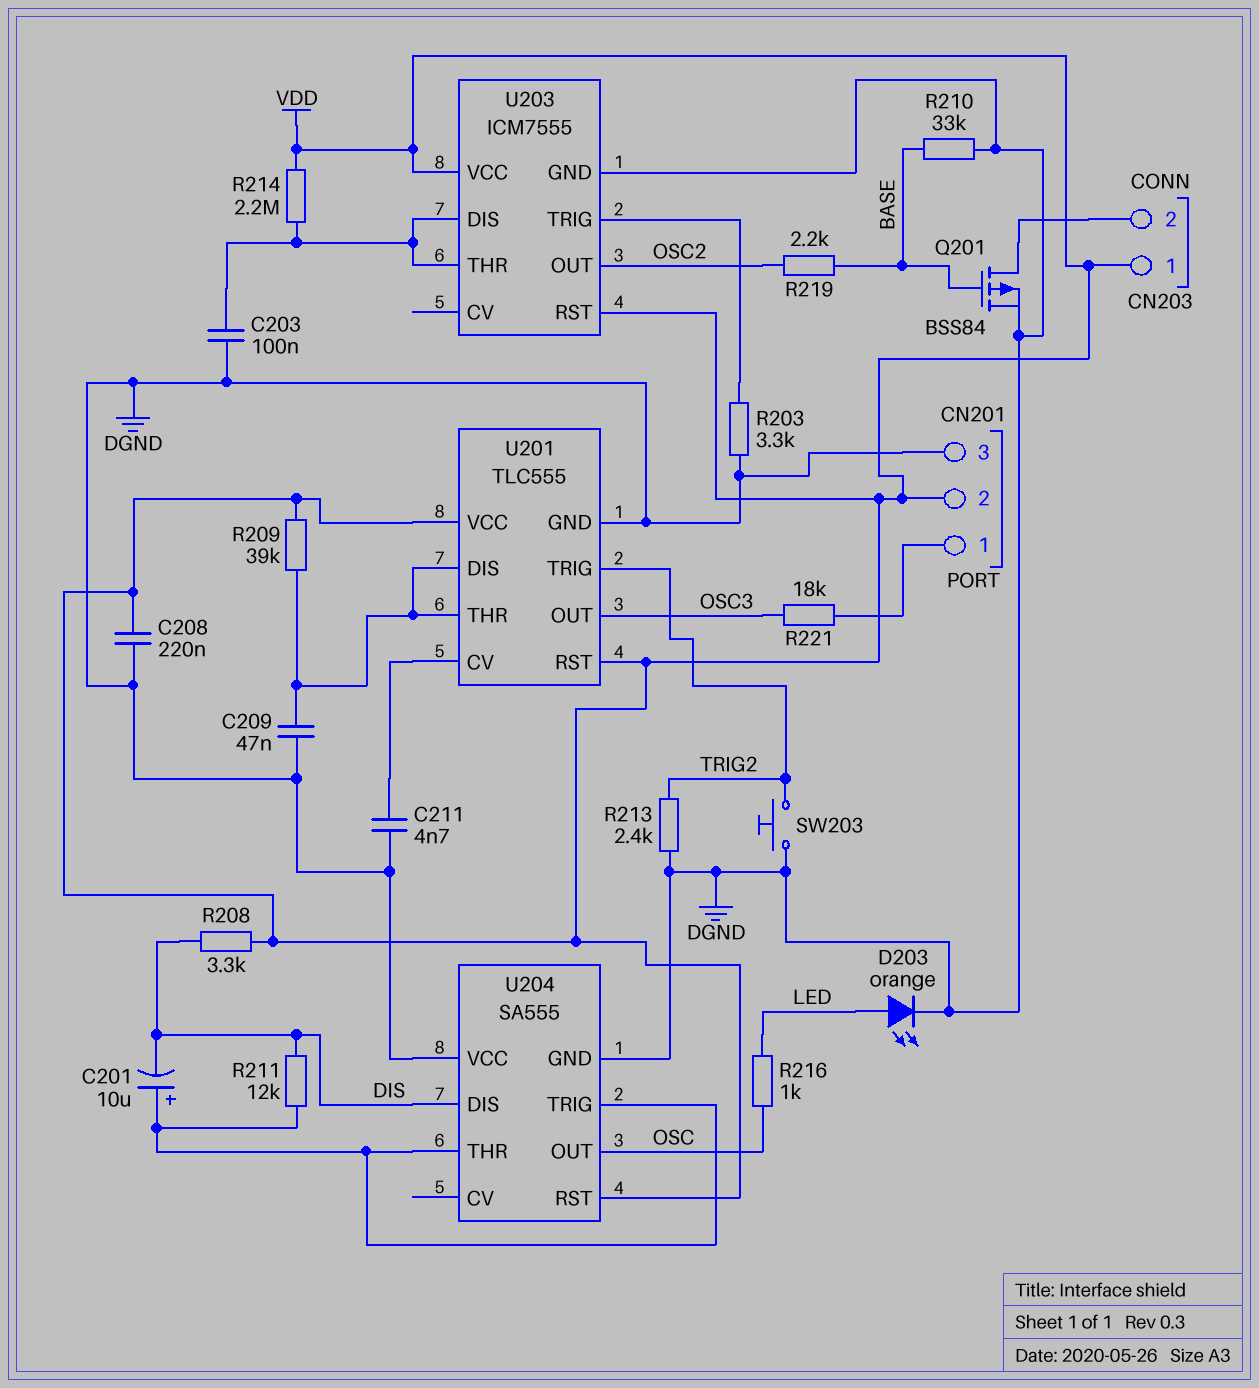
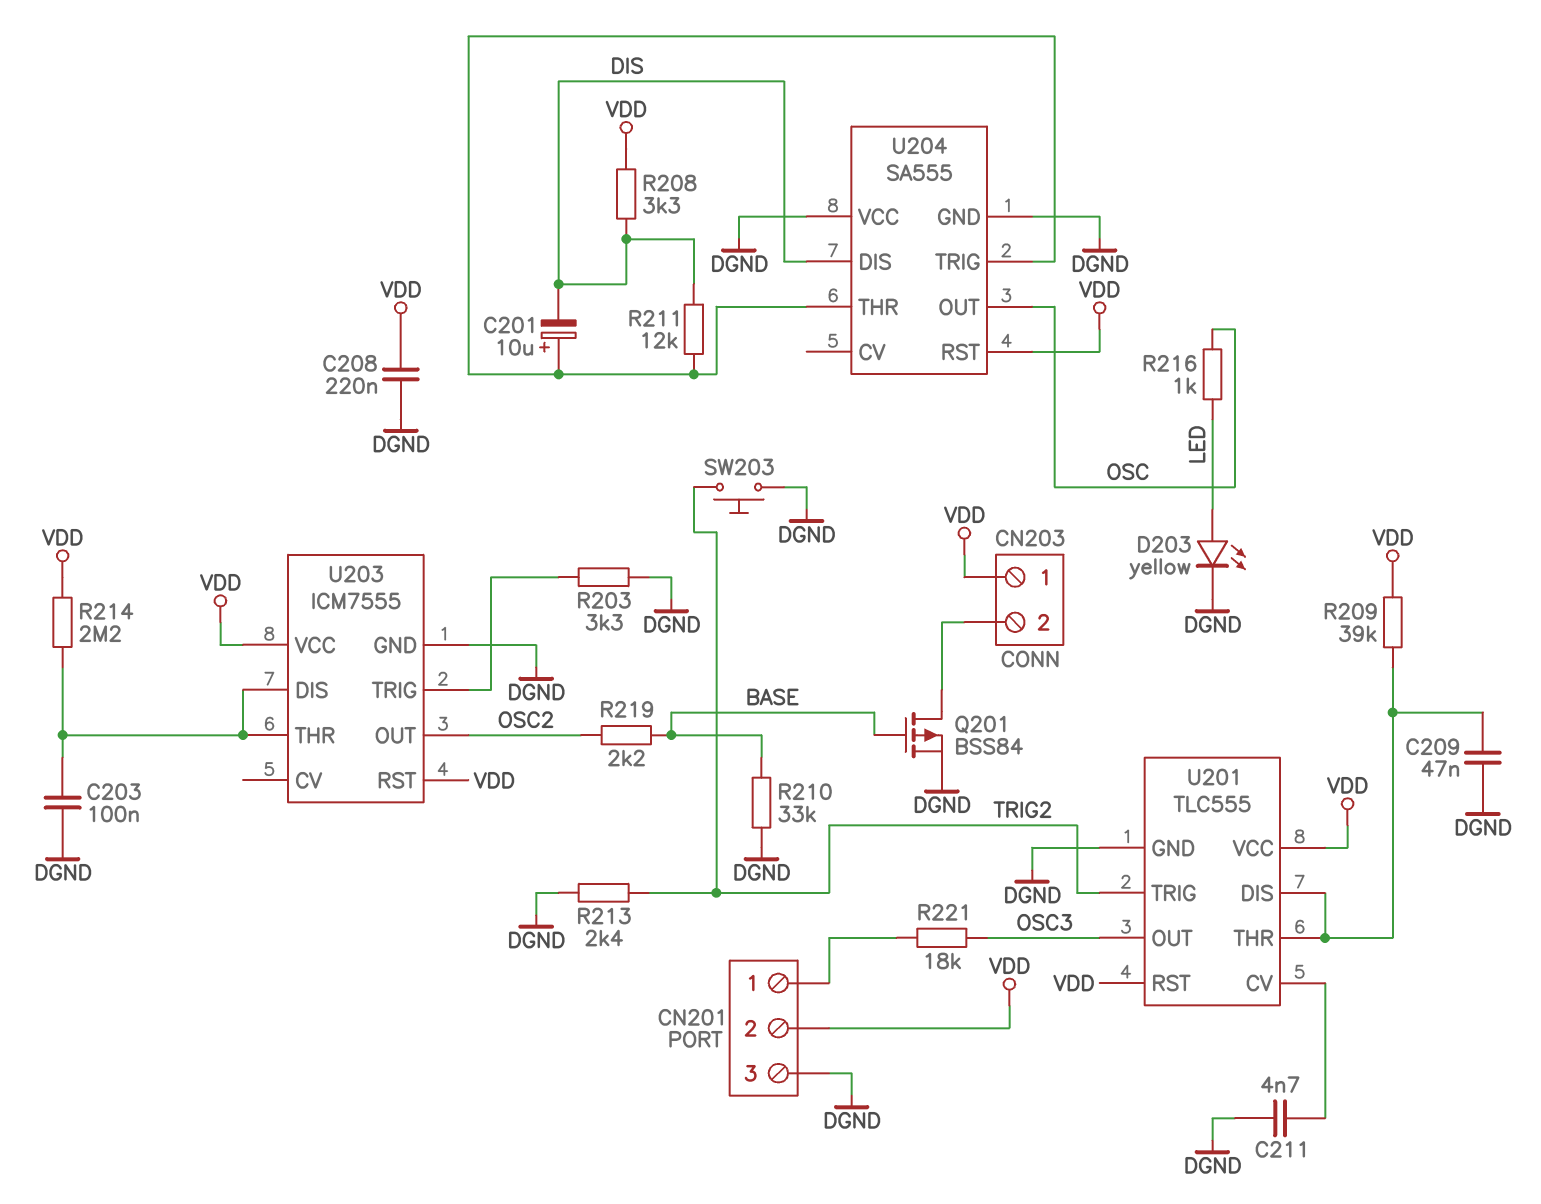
D203: LED orange (A LED, K DGND) -> LED yellow (A LED, K DGND)

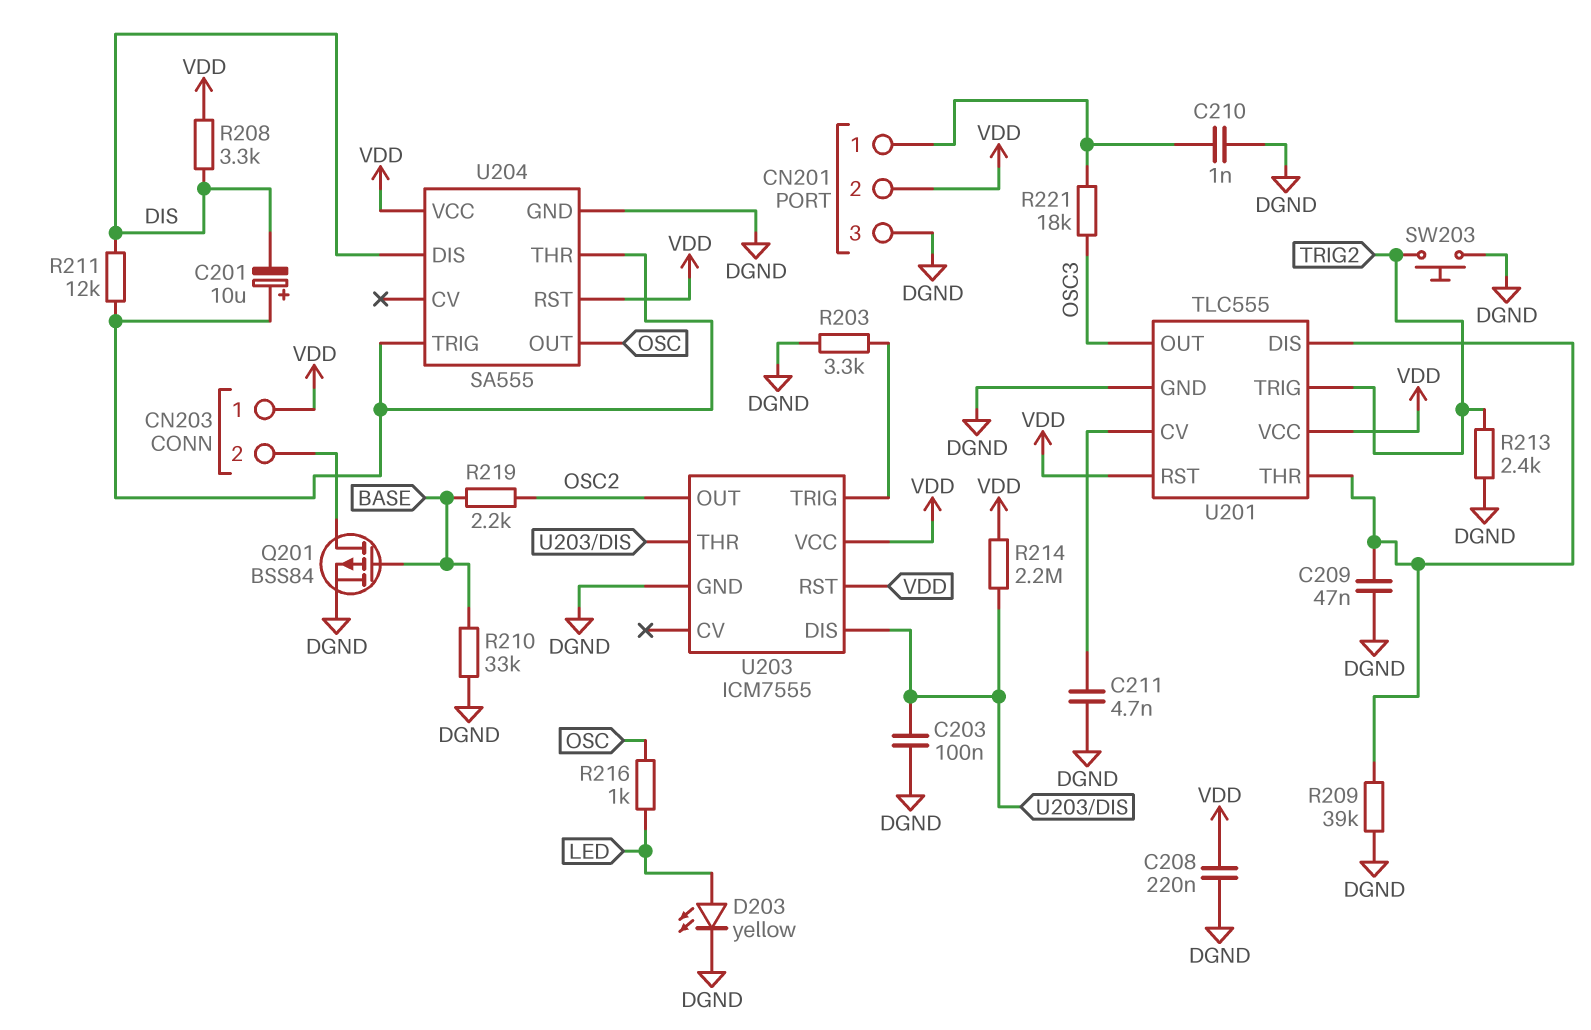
C210: none -> 1nF (CN201/1, DGND)
R209: 39k (U201/DIS, VDD) -> 39k (DGND, U201/DIS)
U204 pin VCC: DGND -> VDD

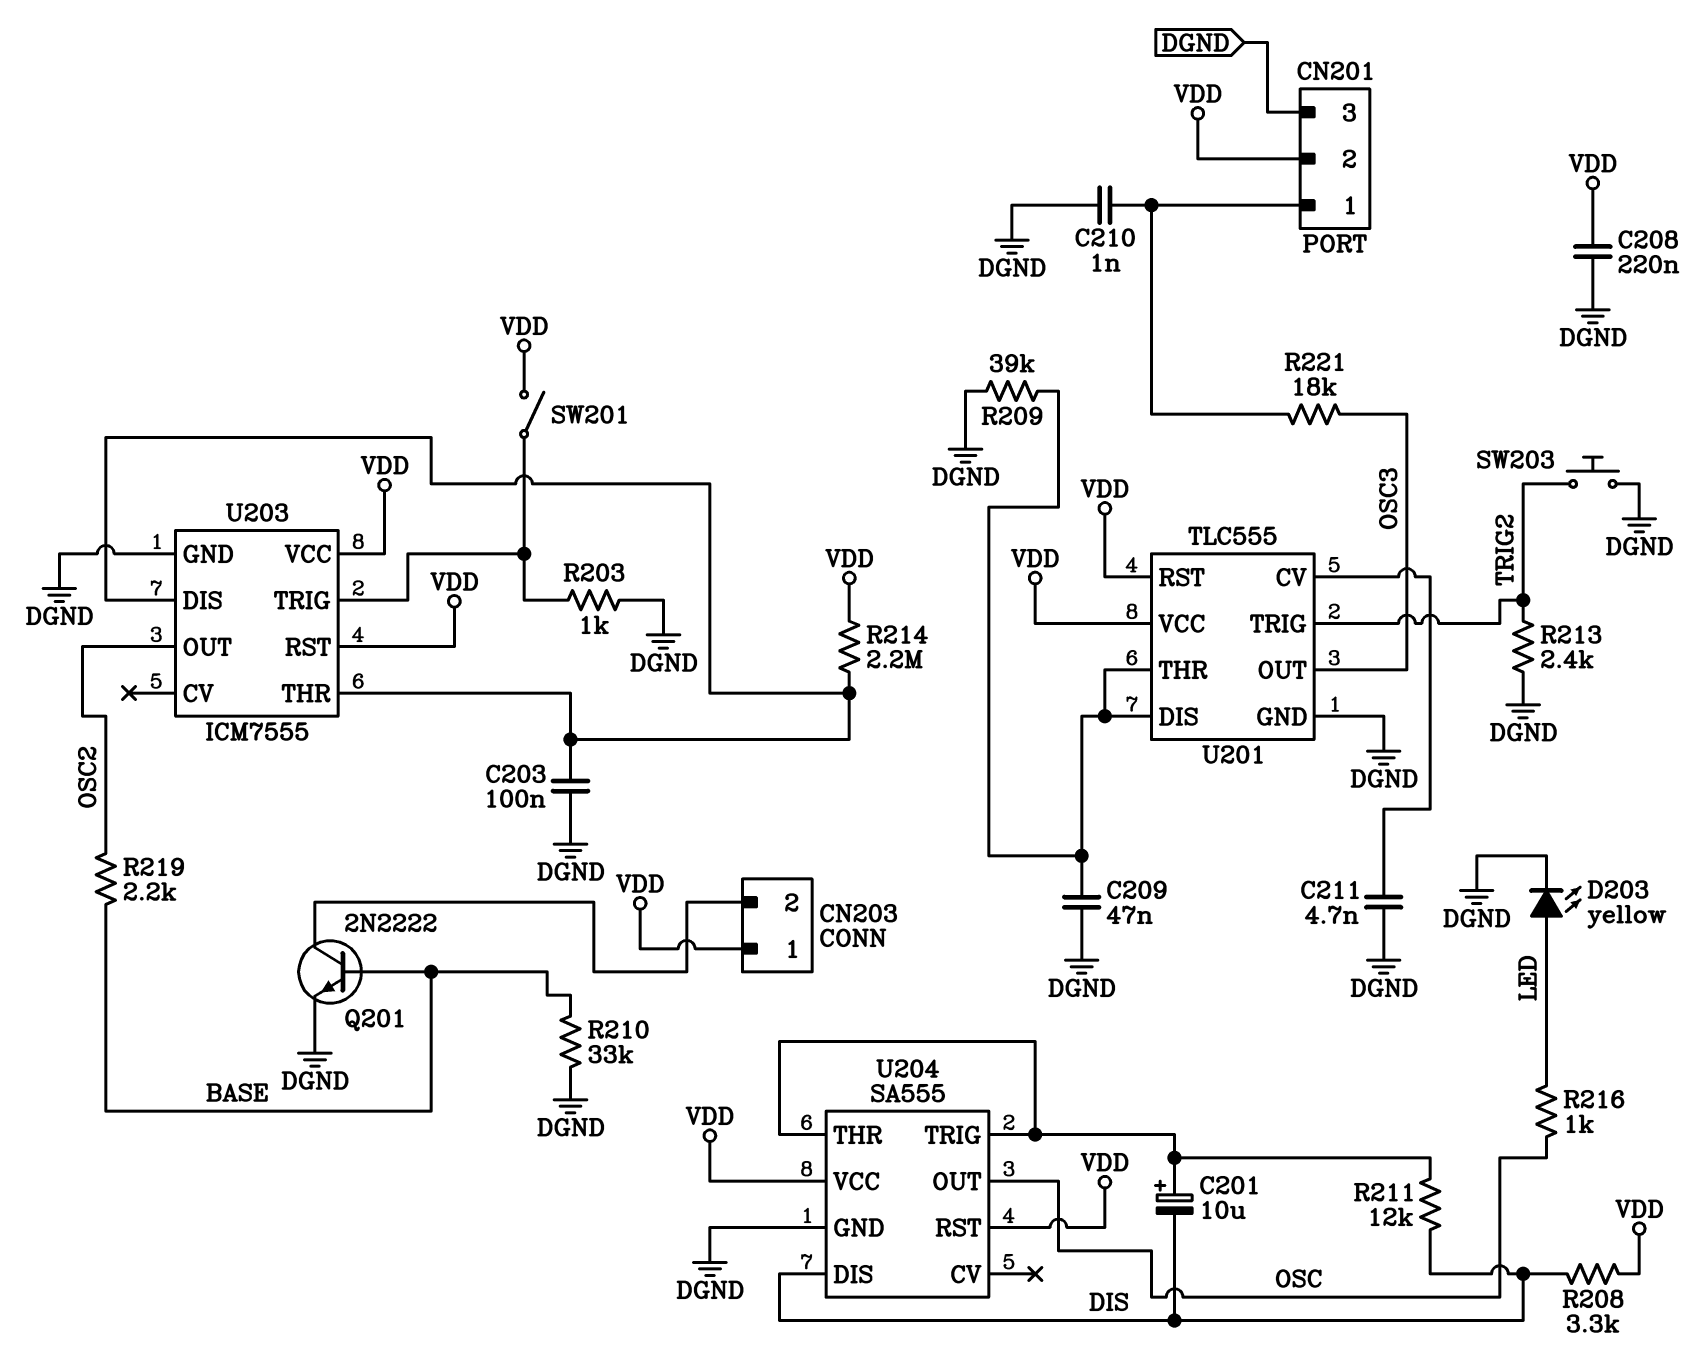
Q201: PMOS BSS84 (G BASE, D CN203/2, S DGND) -> NPN 2N2222 (B BASE, C CN203/2, E DGND)
R203: 3.3k (DGND, U203/TRIG) -> 1k (DGND, U203/TRIG)
SW201: none -> switch (U203/TRIG, VDD)

